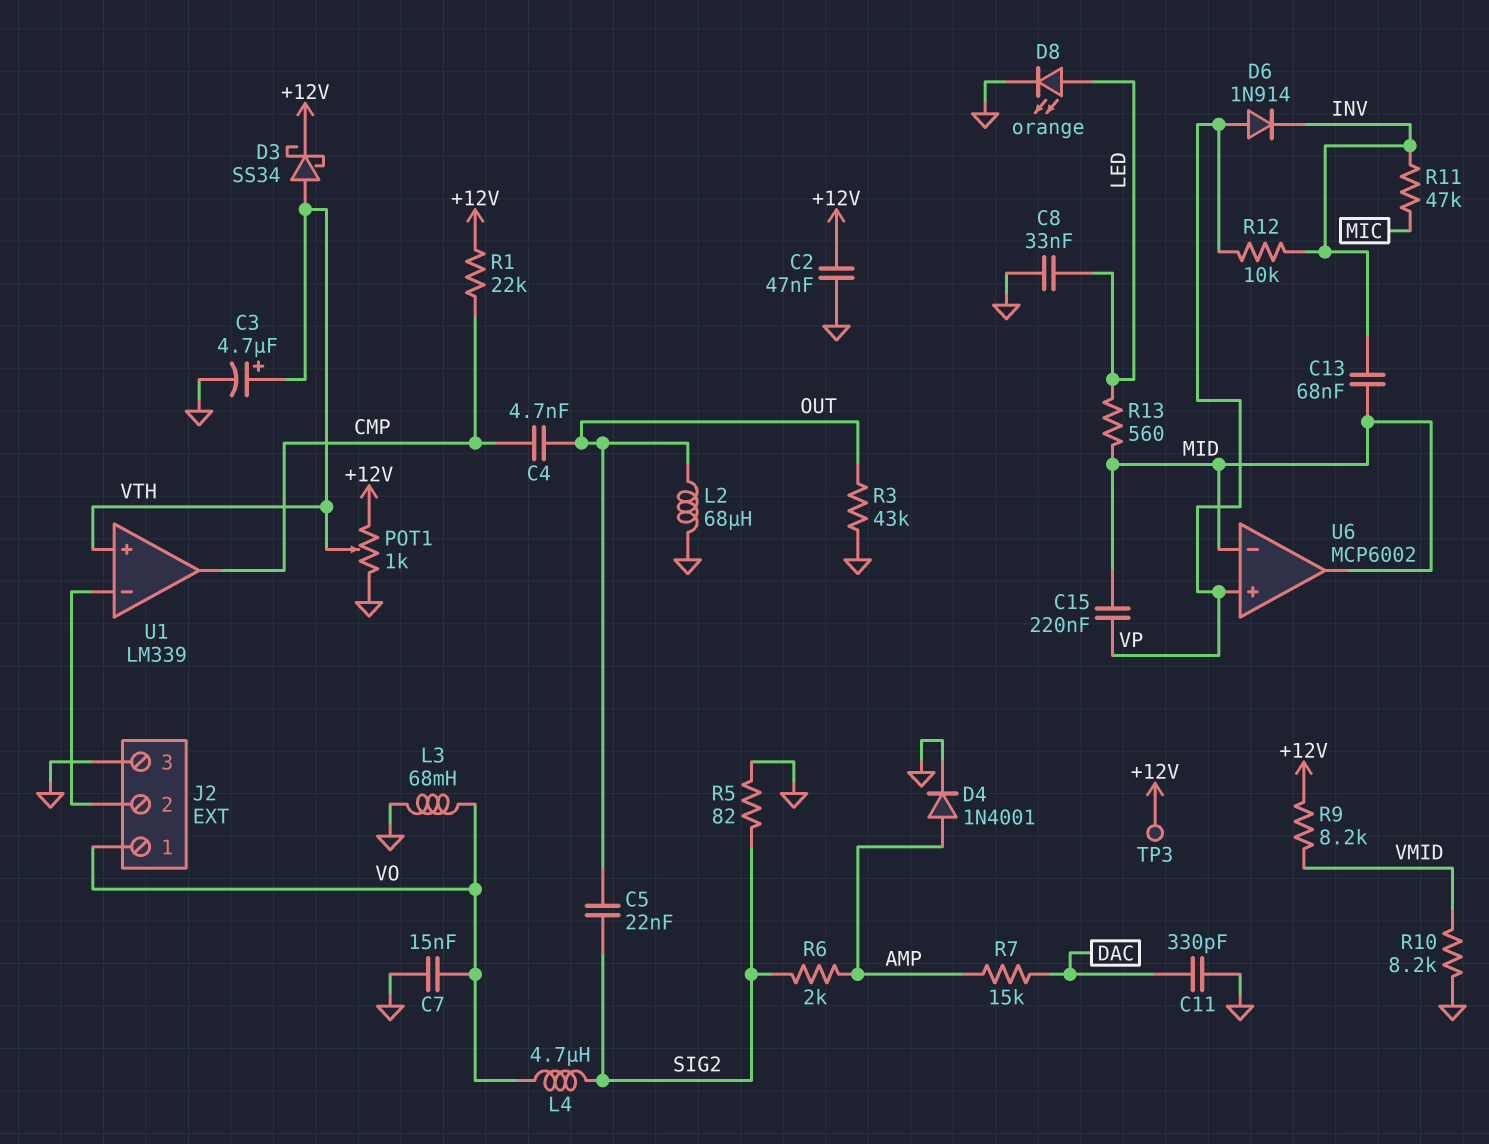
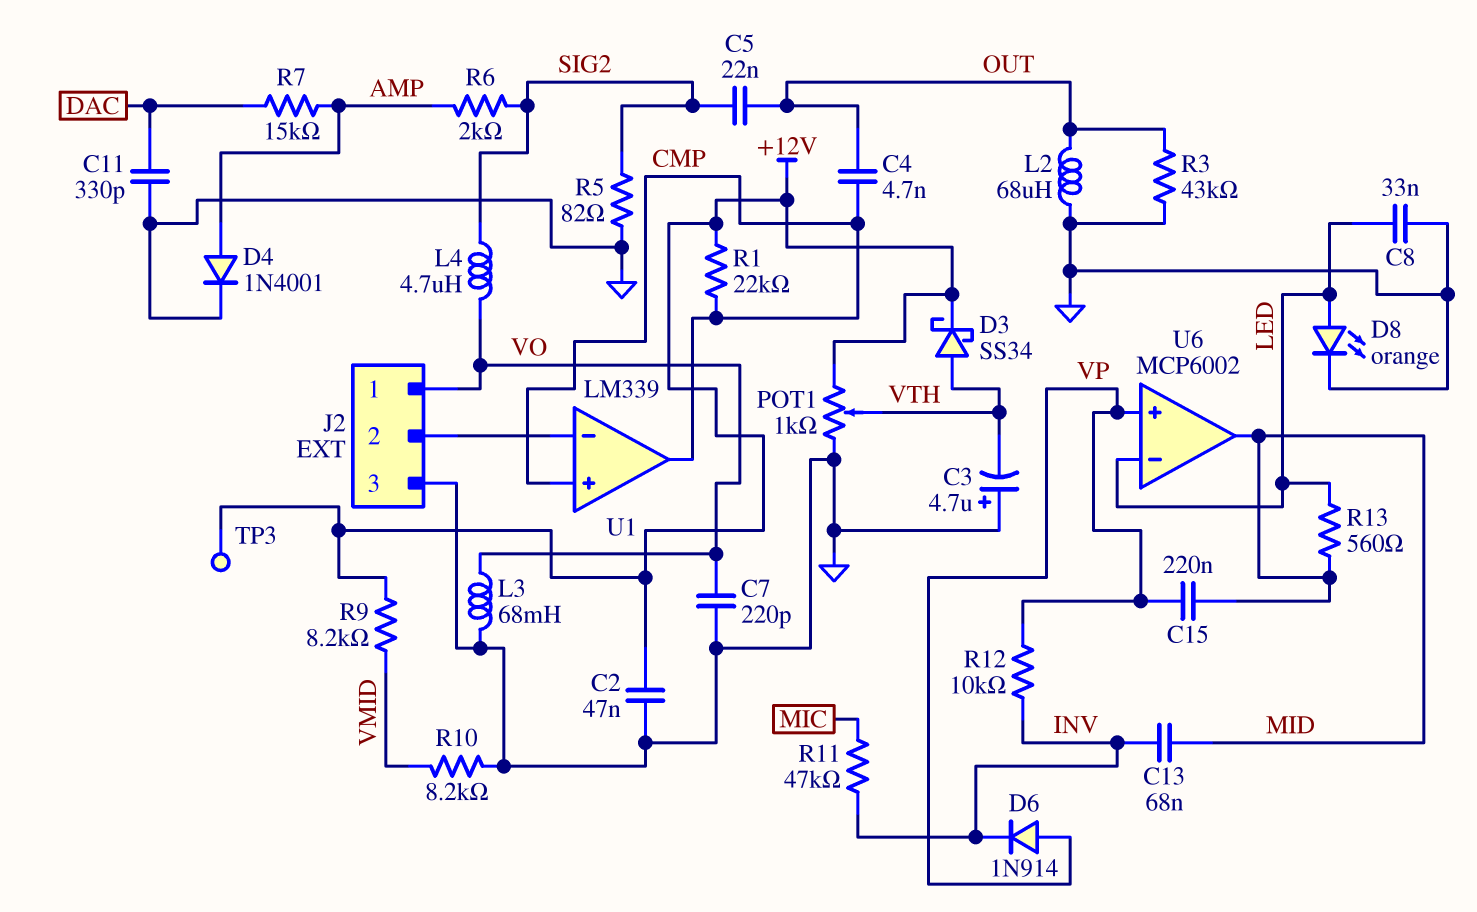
C3: 4.7uF (plus VTH, minus GND) -> 4.7uF (plus GND, minus VTH)
C7: 15nF (GND, VO) -> 220pF (GND, VO)
U1 pin in+: VTH -> CMP
U6 pin in-: MID -> LED

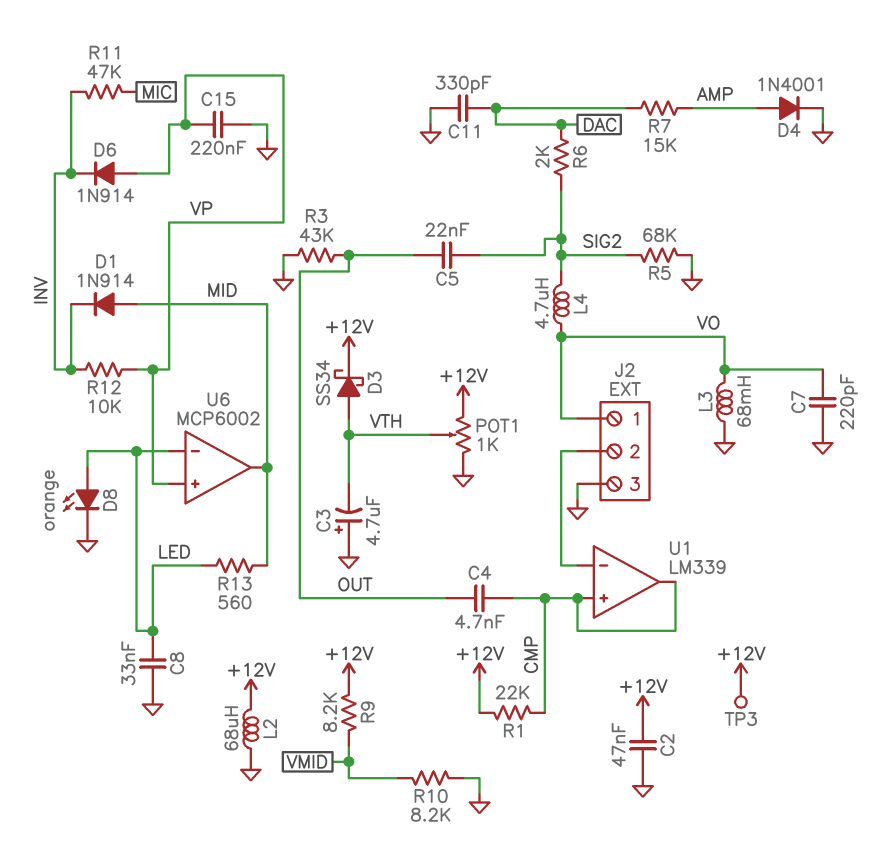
C13: 68nF (INV, MID) -> none
C15: 220nF (MID, VP) -> 220nF (GND, VP)
D1: none -> diode 1N914 (A MID, K INV)
L2: 68uH (GND, OUT) -> 68uH (+12V, GND)
R5: 82 (GND, SIG2) -> 68k (GND, SIG2)
R6: 2k (AMP, SIG2) -> 2k (DAC, SIG2)

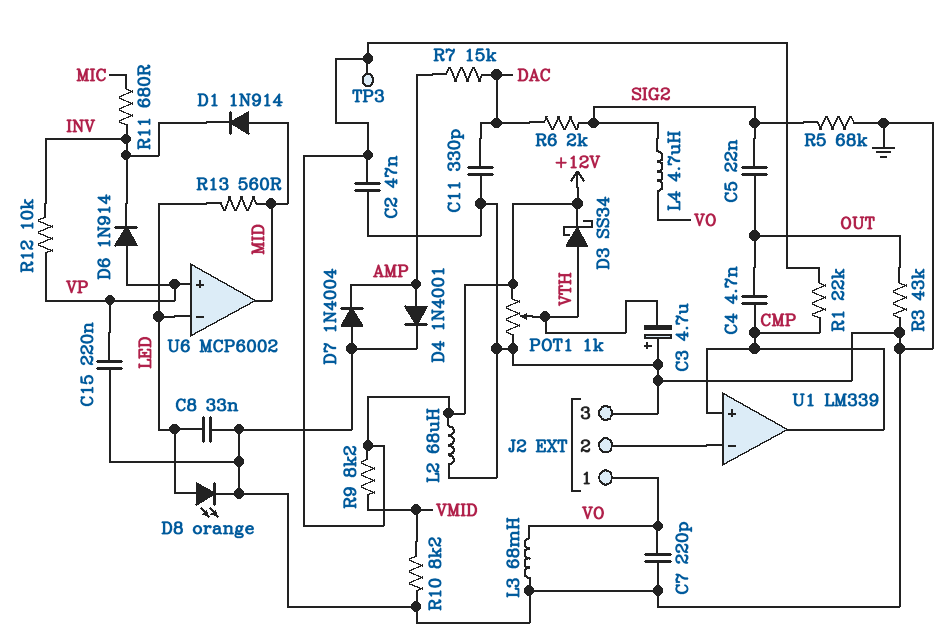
D7: none -> diode 1N4004 (A GND, K AMP)
R11: 47k (INV, MIC) -> 680 (INV, MIC)

